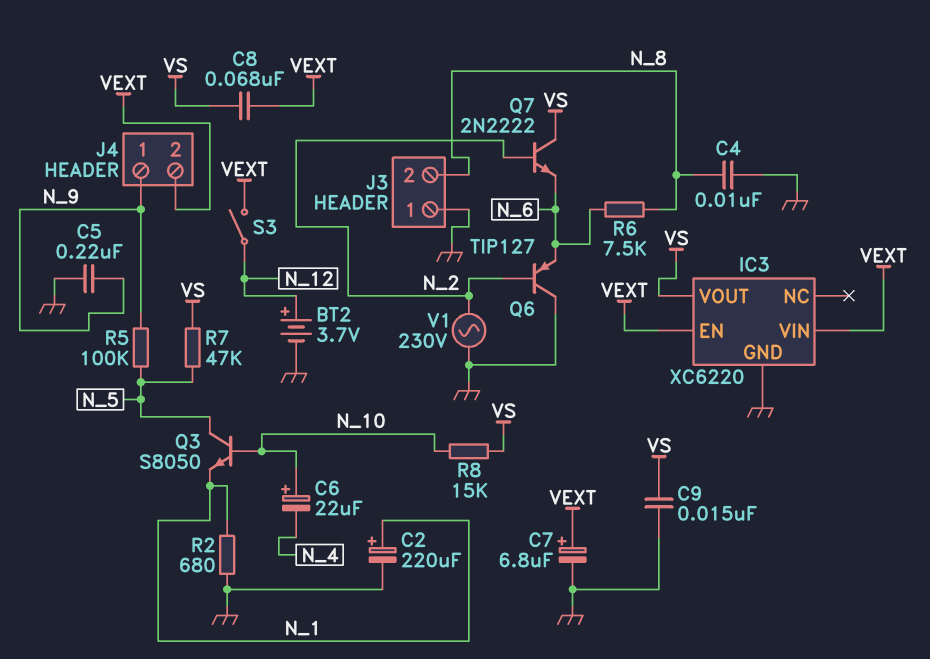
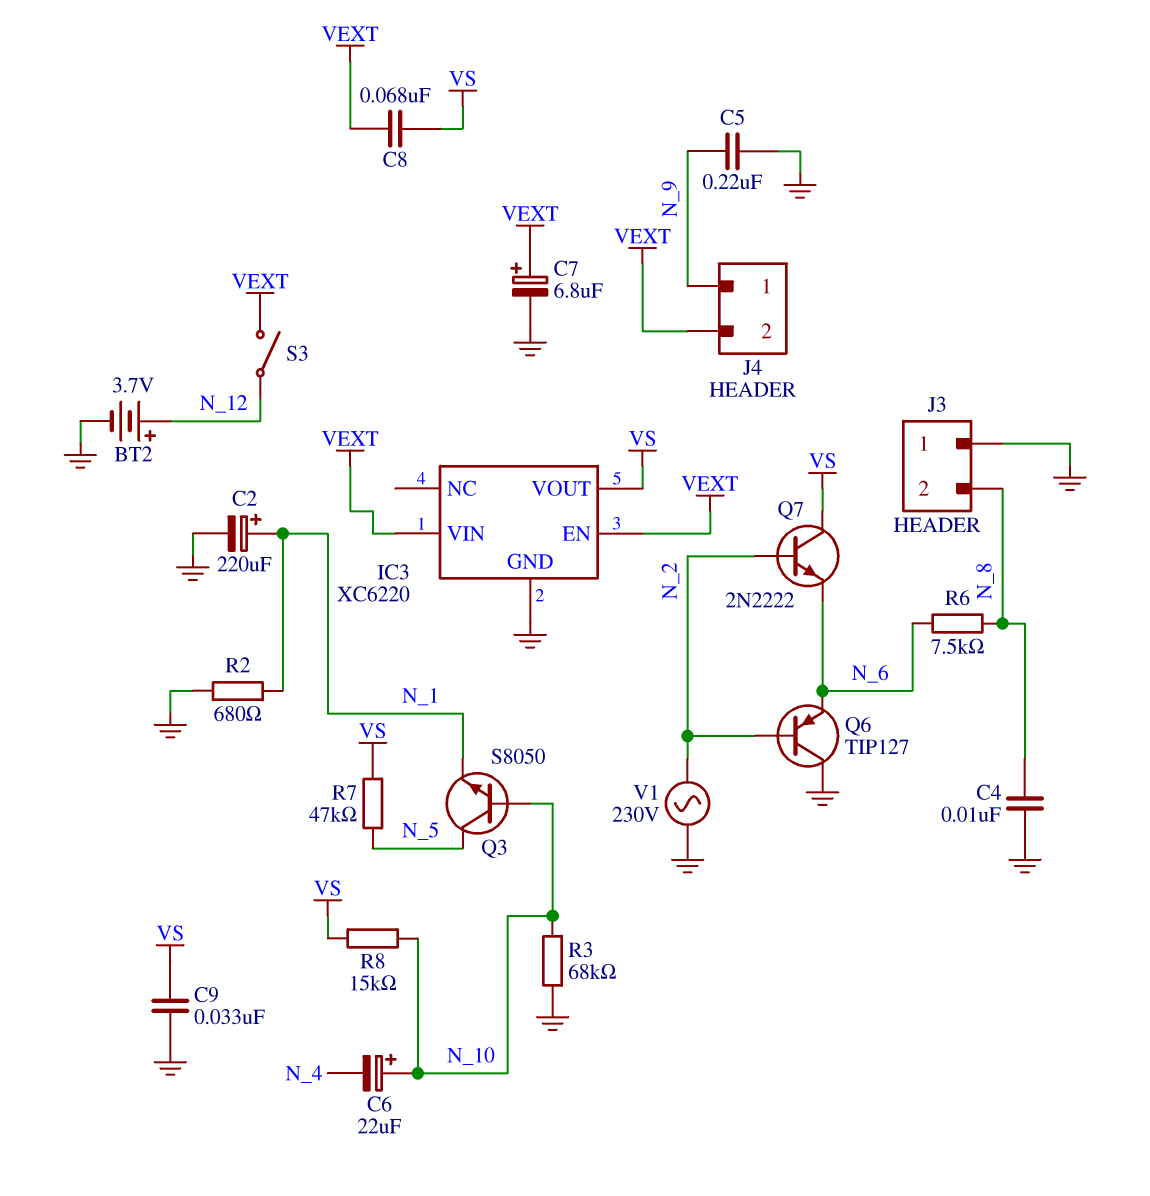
C9: 15nF (GND, VS) -> 33nF (GND, VS)
R3: none -> 68k (GND, N_10)
R5: 100k (N_5, N_9) -> none

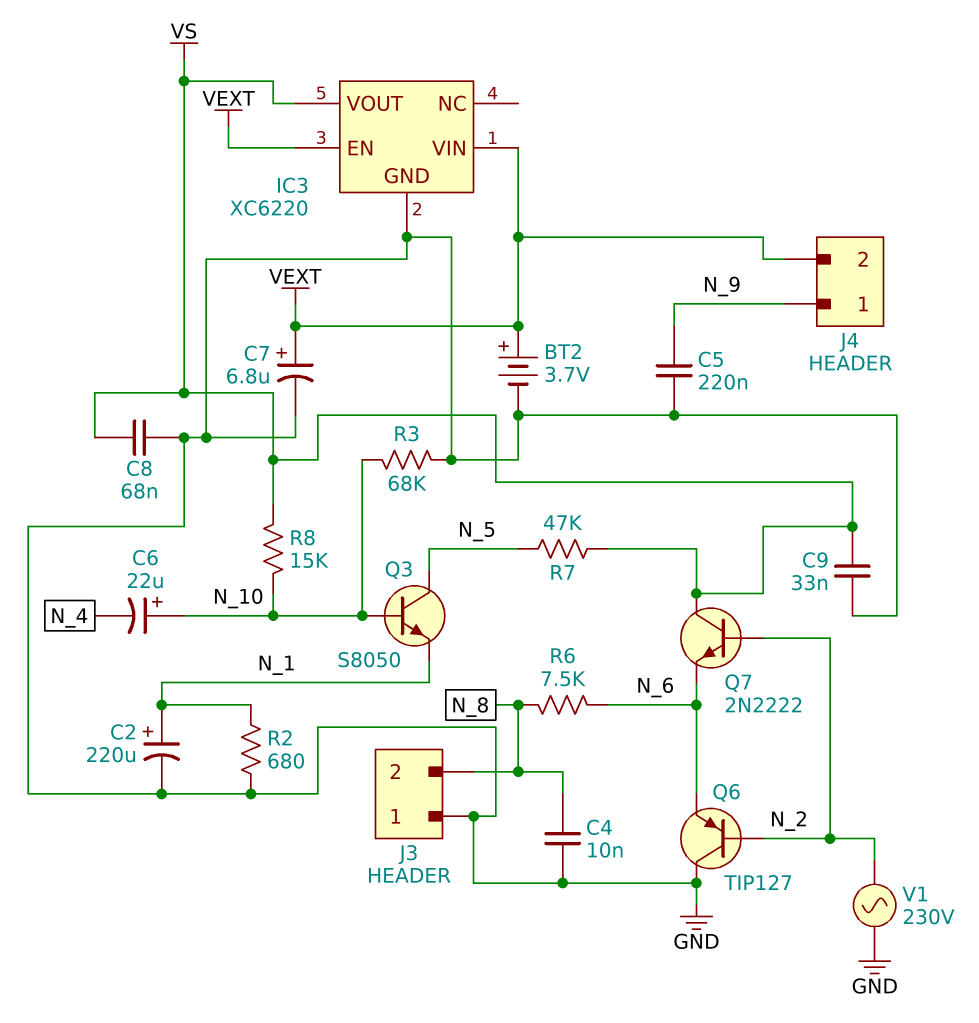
BT2: 3.7V (plus N_12, minus GND) -> 3.7V (plus VEXT, minus GND)
C8: 68nF (VEXT, VS) -> 68nF (GND, VS)
S3: switch (N_12, VEXT) -> none

